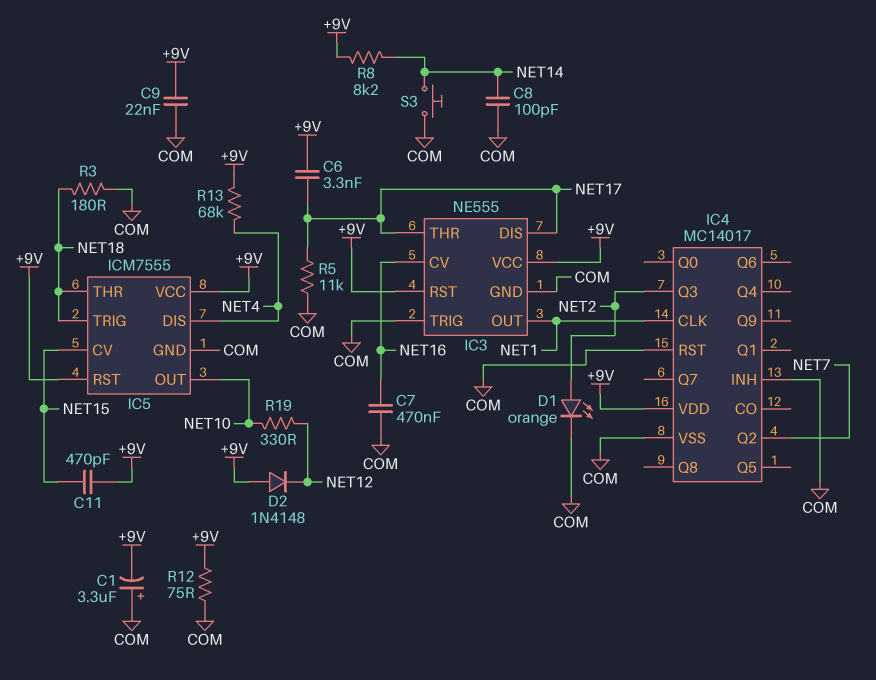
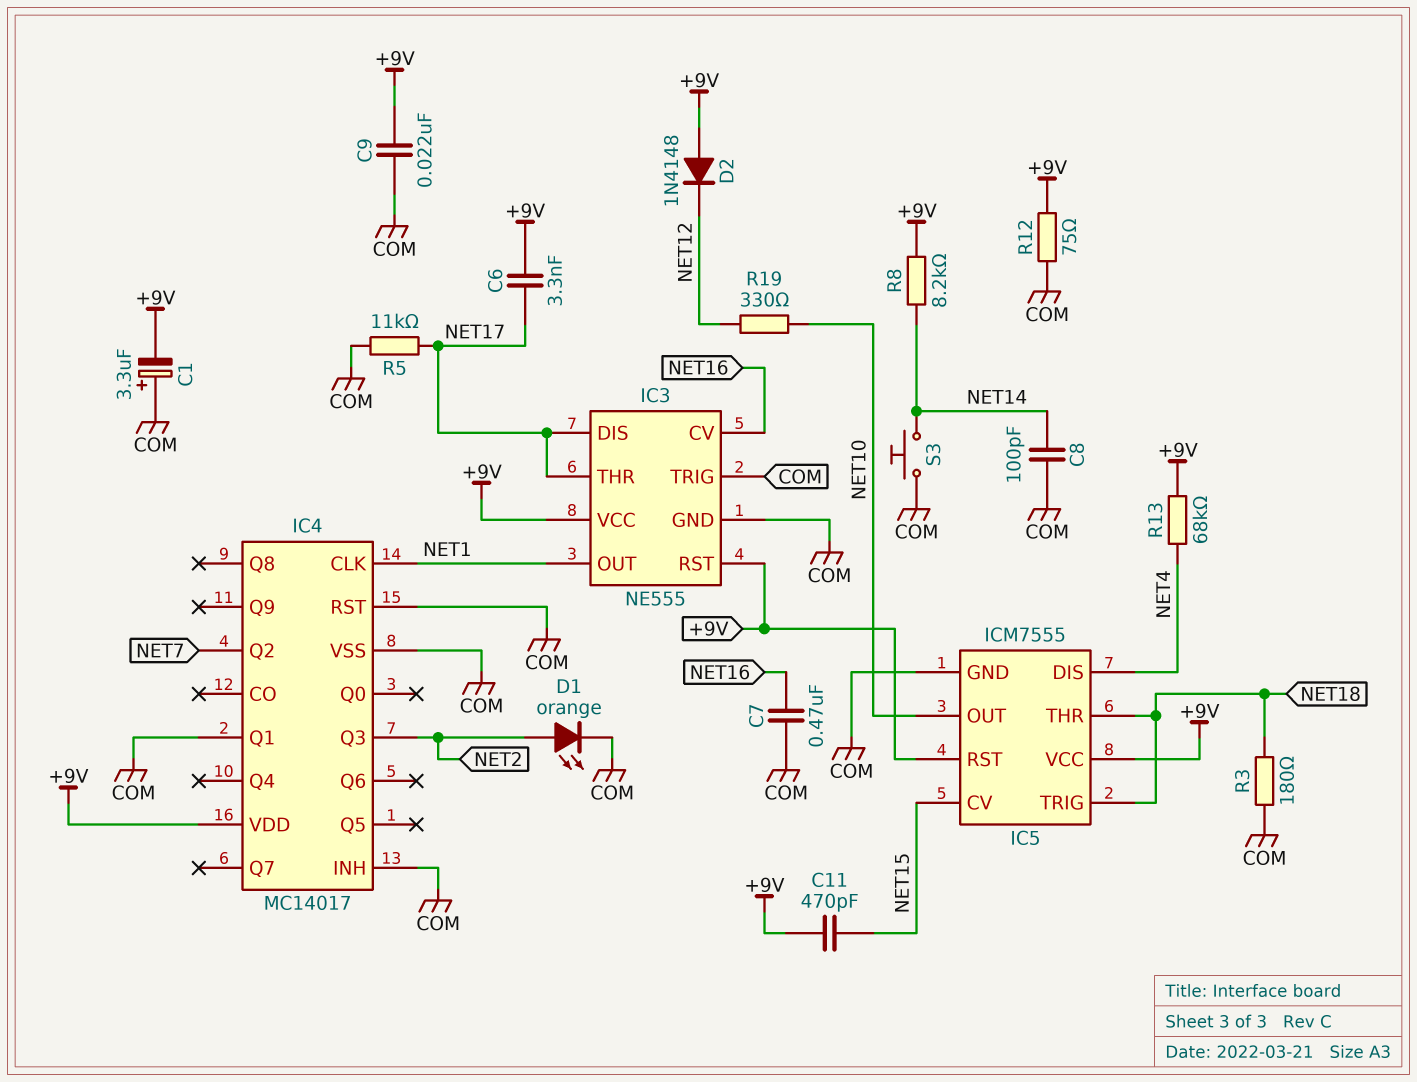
IC4 pin Q1: none -> COM

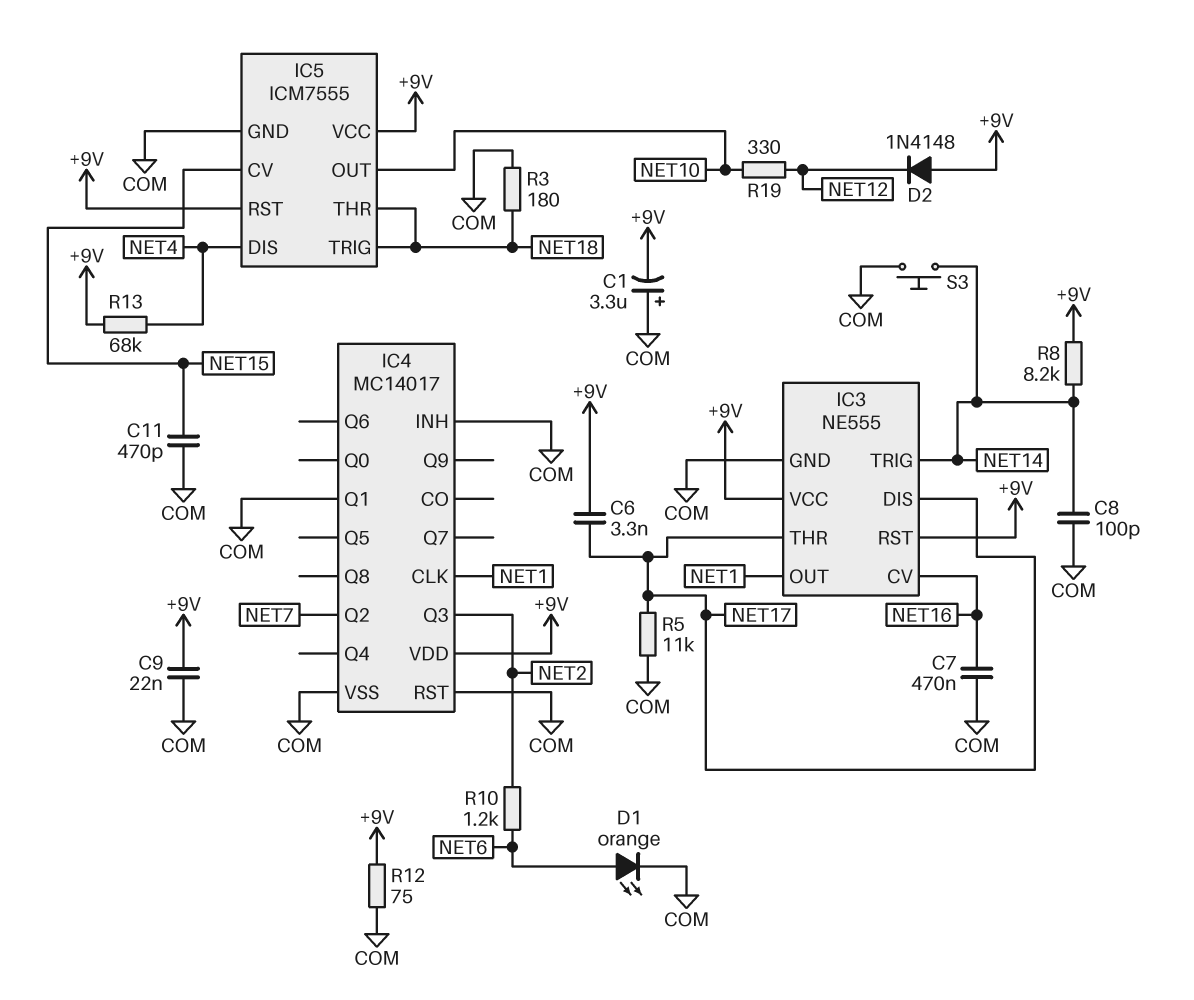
C11: 470pF (+9V, NET15) -> 470pF (COM, NET15)
D1: LED orange (A NET2, K COM) -> LED orange (A NET6, K COM)
IC3 pin TRIG: COM -> NET14
R10: none -> 1.2k (NET2, NET6)

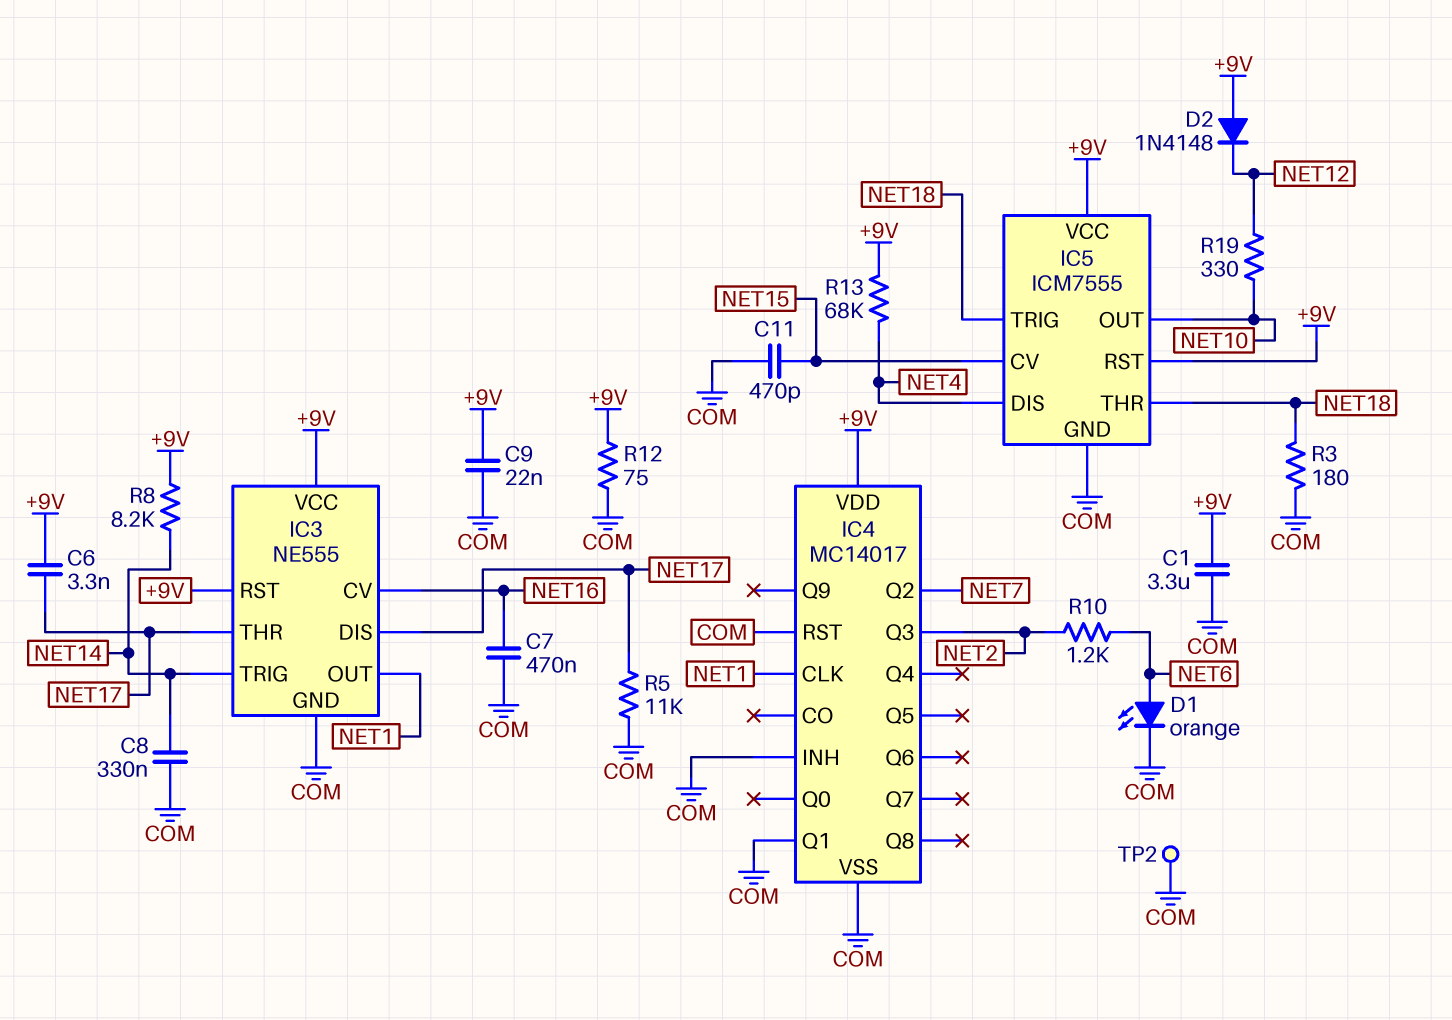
C1: 3.3uF (plus COM, minus +9V) -> 3.3uF (+9V, COM)
C8: 100pF (COM, NET14) -> 330nF (COM, NET14)
S3: button (COM, NET14) -> none
TP2: none -> test point (COM)

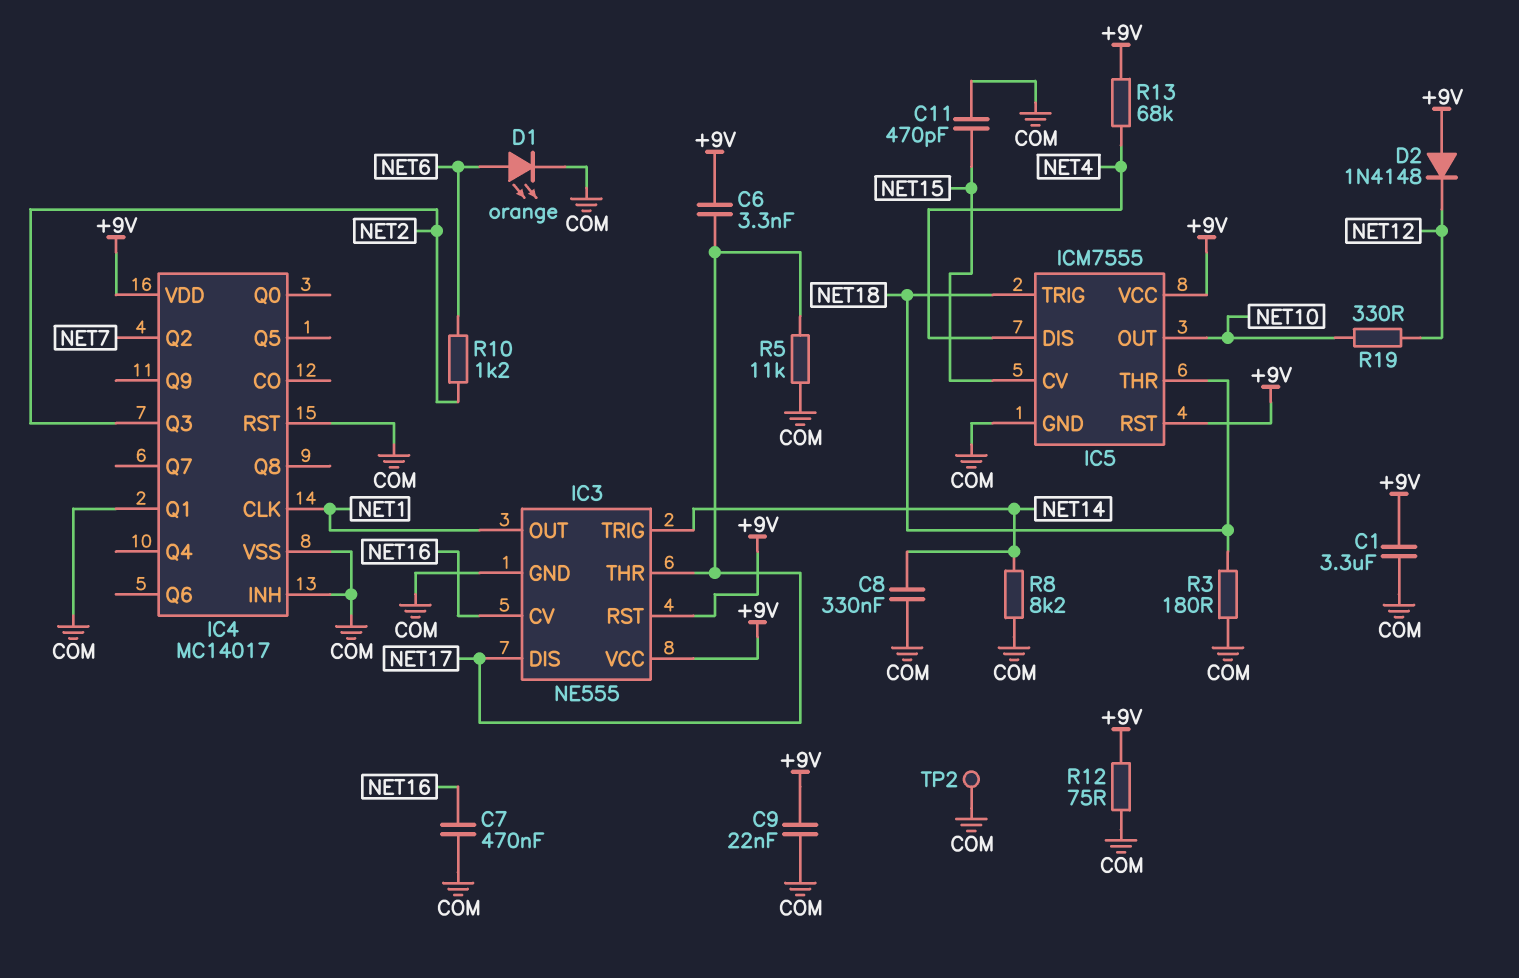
R8: 8.2k (+9V, NET14) -> 8.2k (COM, NET14)

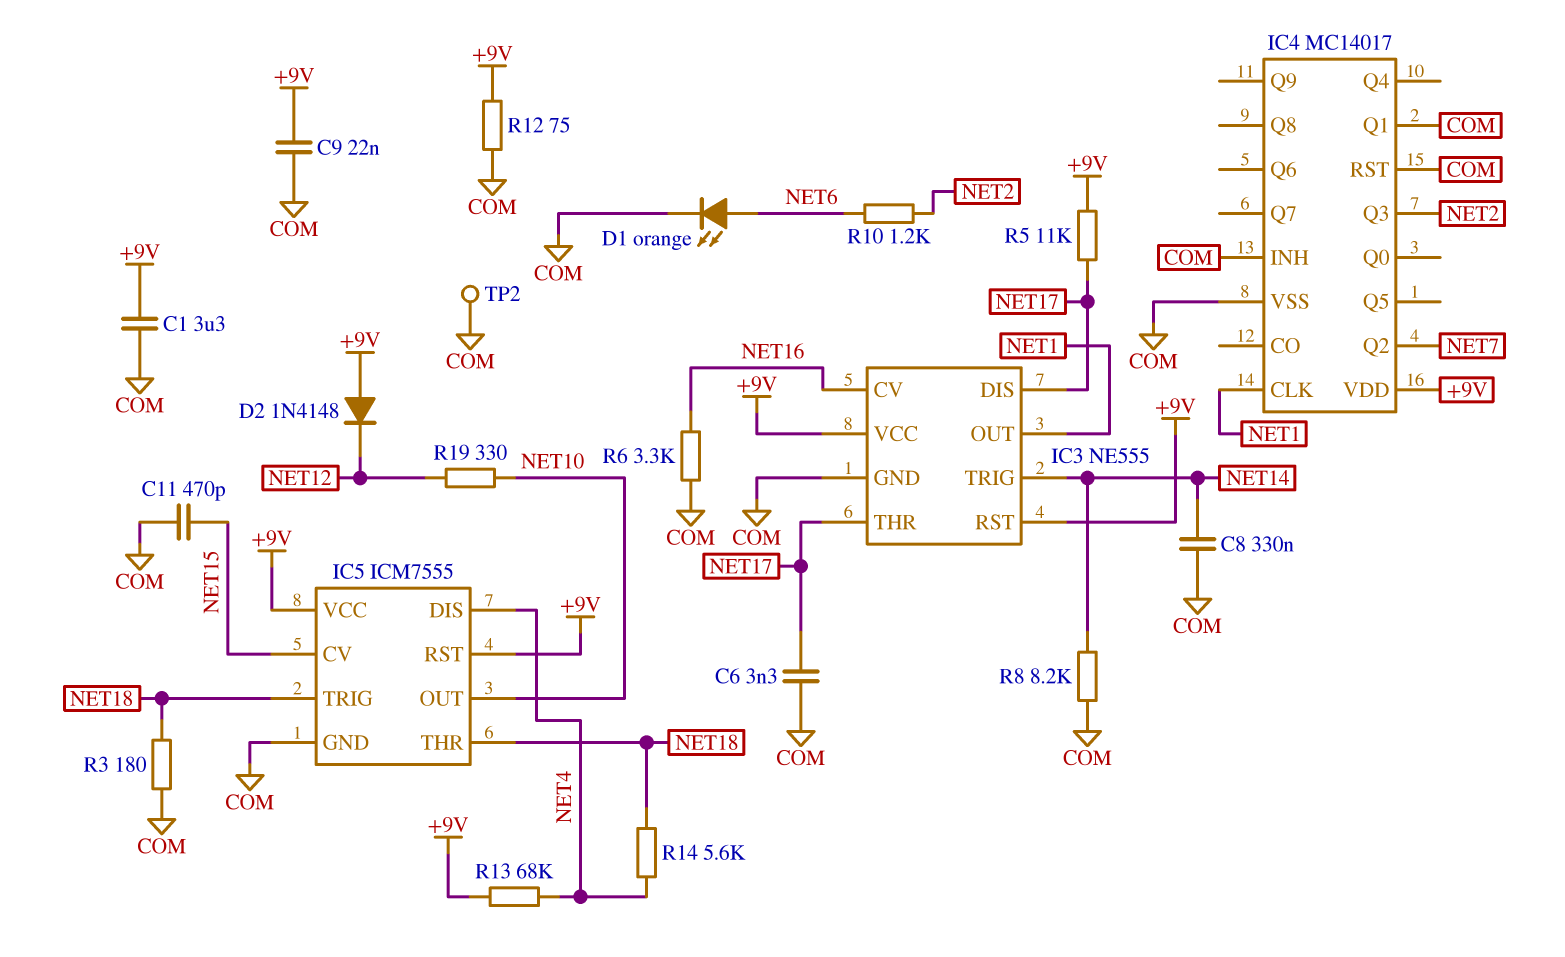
C6: 3.3nF (+9V, NET17) -> 3.3nF (COM, NET17)
C7: 470nF (COM, NET16) -> none
R5: 11k (COM, NET17) -> 11k (+9V, NET17)
R6: none -> 3.3k (COM, NET16)
R14: none -> 5.6k (NET4, NET18)

